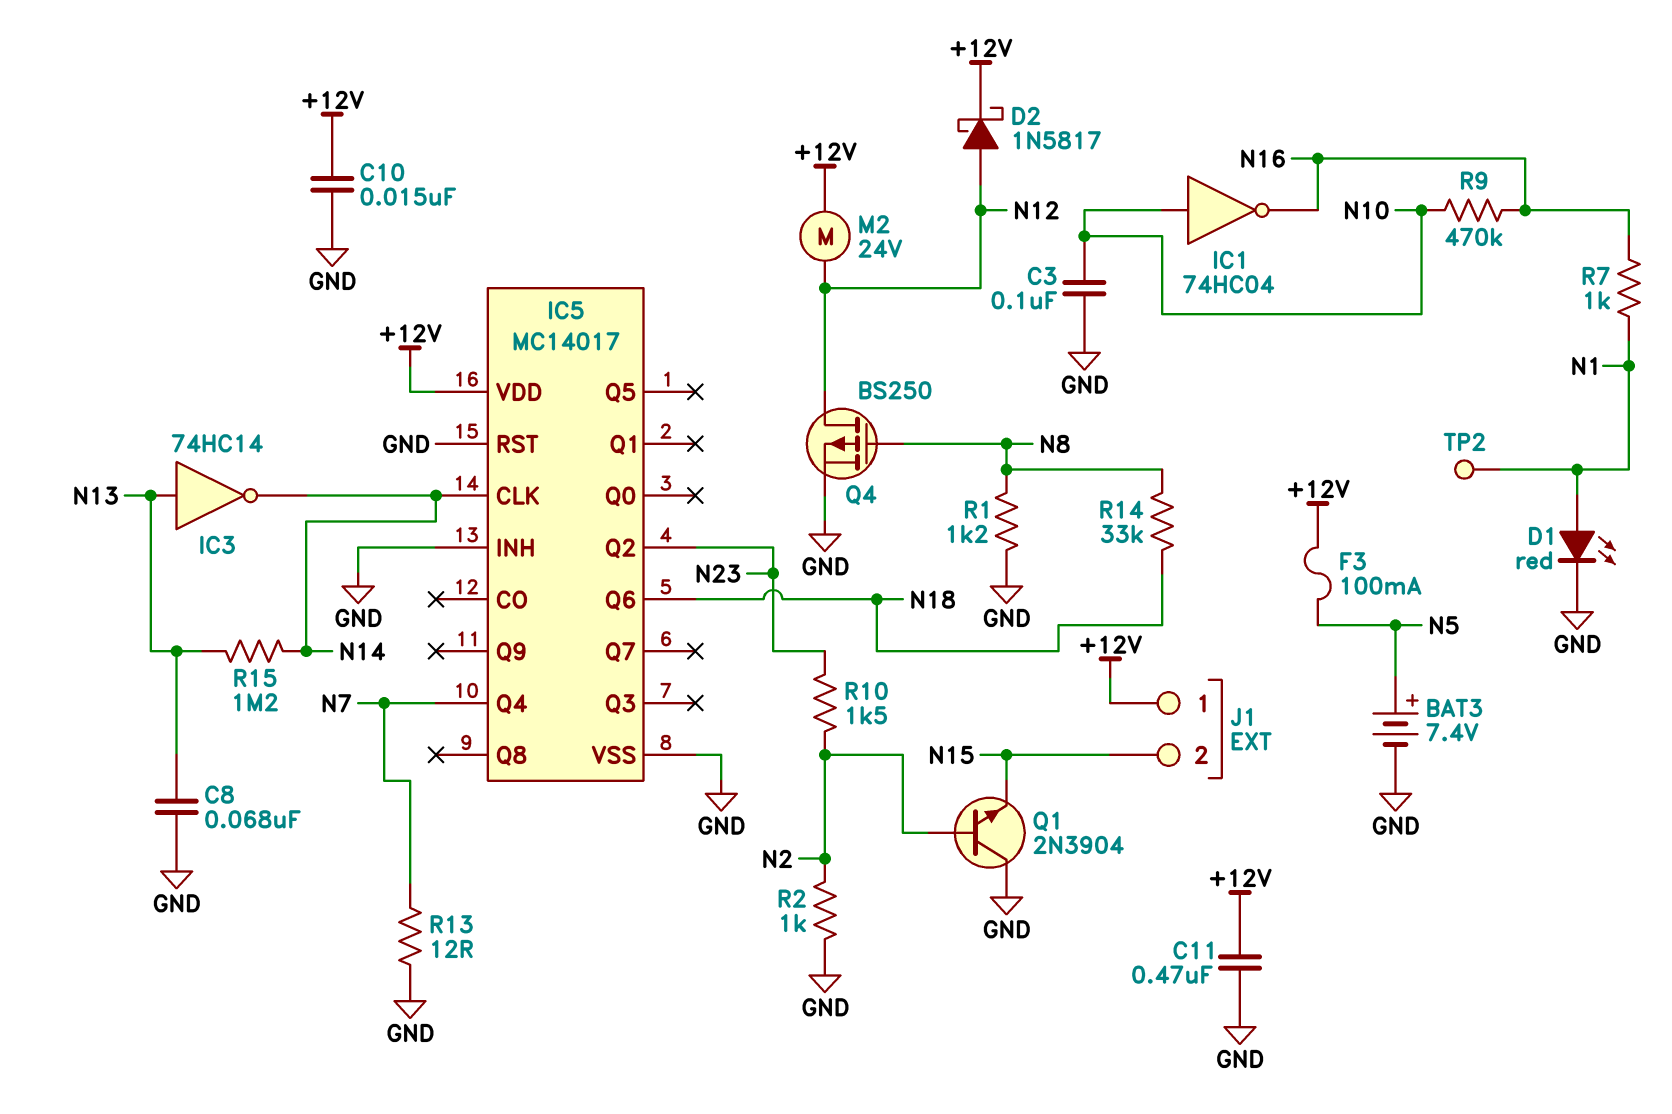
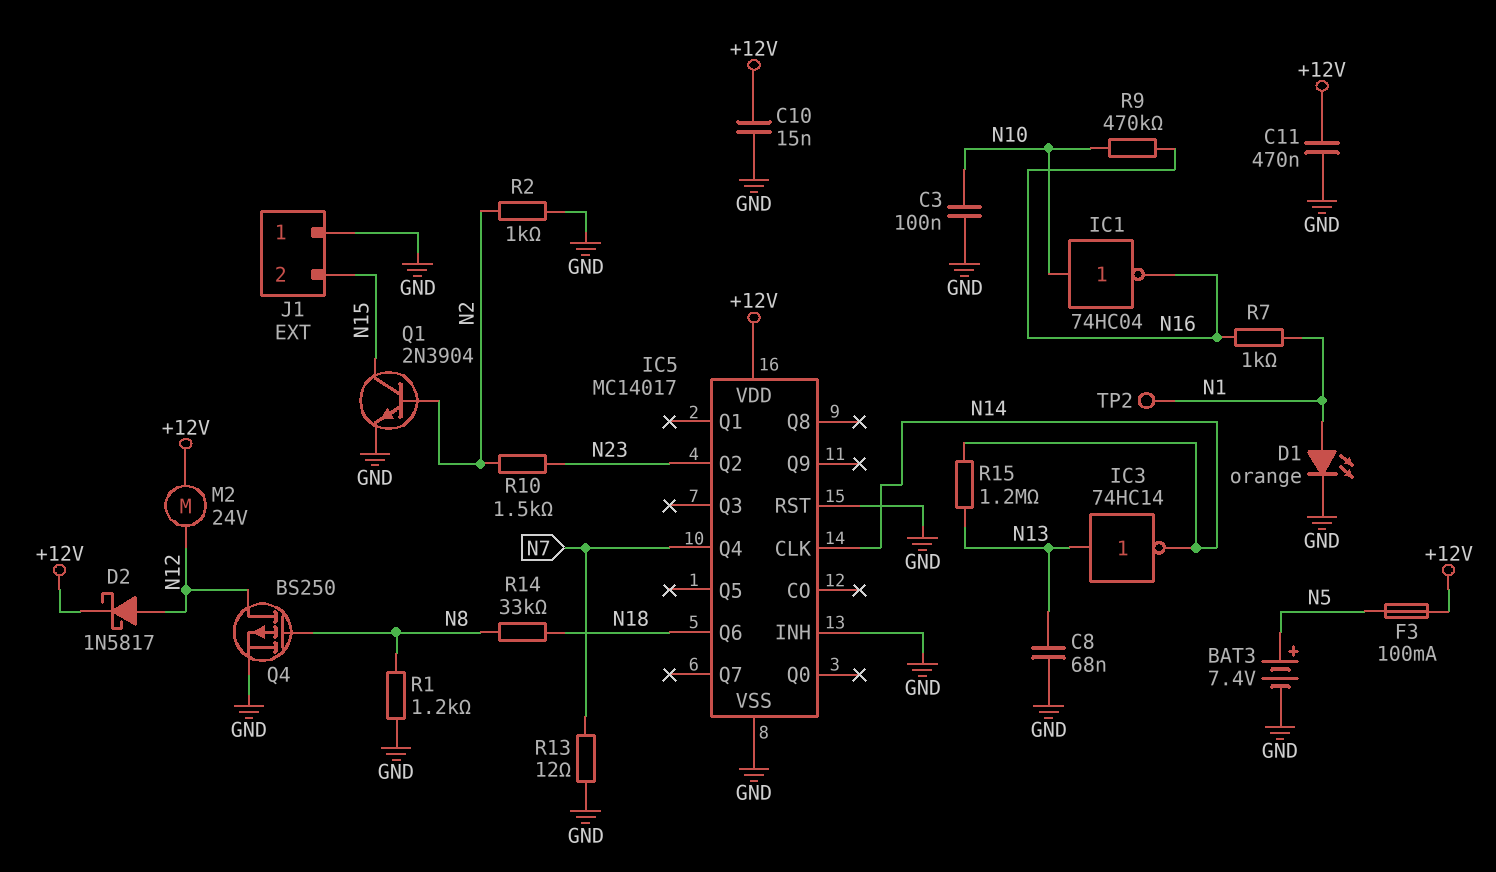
D1: LED red (A N1, K GND) -> LED orange (A N1, K GND)
J1 pin 1: +12V -> GND
Q1: NPN 2N3904 (B N2, C GND, E N15) -> NPN 2N3904 (B N2, C N15, E GND)

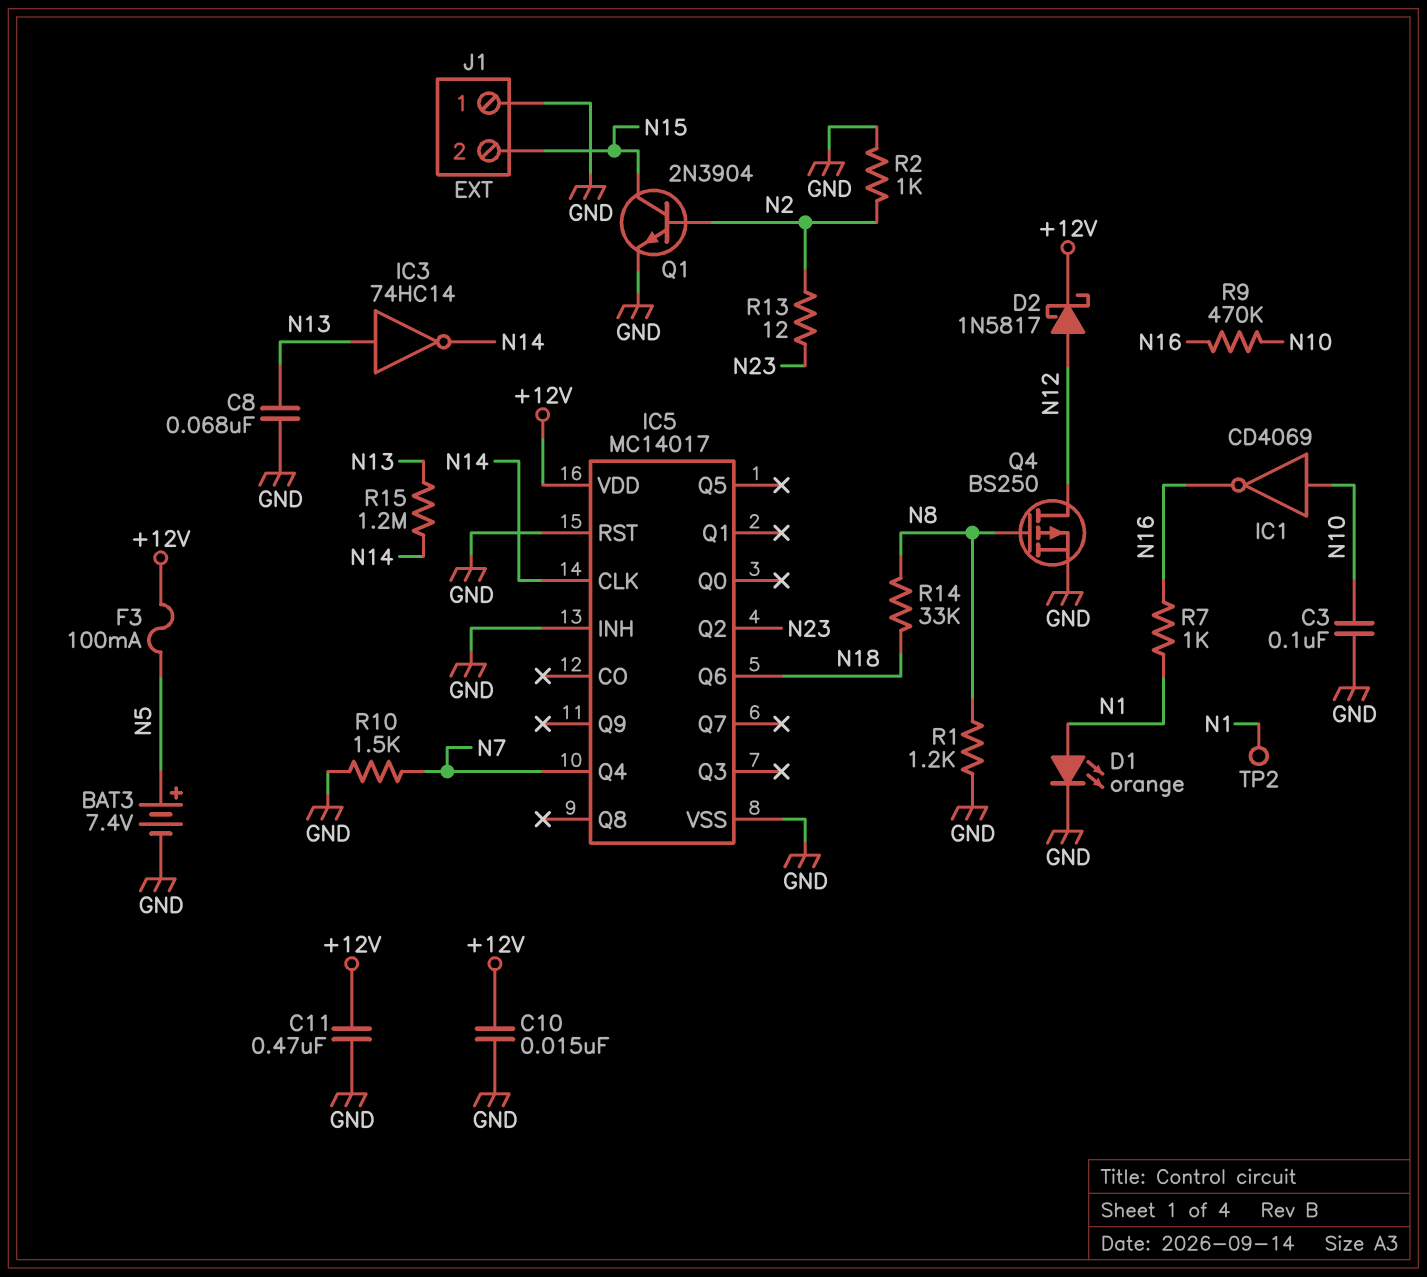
IC1: NOT 74HC04 (in N10, out N16) -> NOT CD4069 (in N10, out N16)
M2: motor 24V (+12V, N12) -> none
R10: 1.5k (N2, N23) -> 1.5k (GND, N7)
R13: 12 (GND, N7) -> 12 (N2, N23)

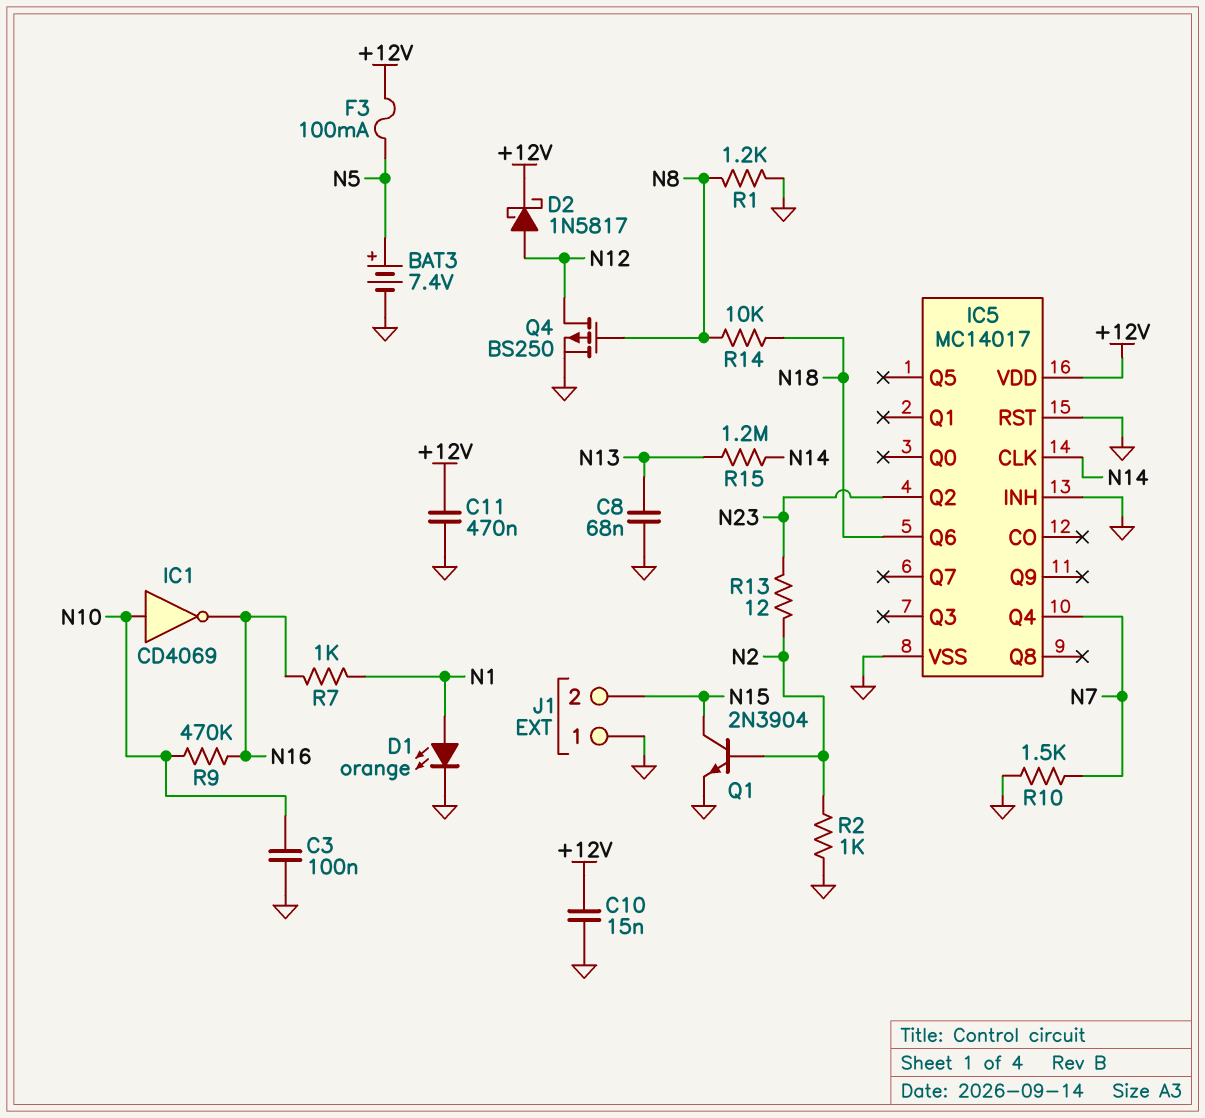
IC3: NOT 74HC14 (in N13, out N14) -> none
R14: 33k (N8, N18) -> 10k (N8, N18)
TP2: test point (N1) -> none

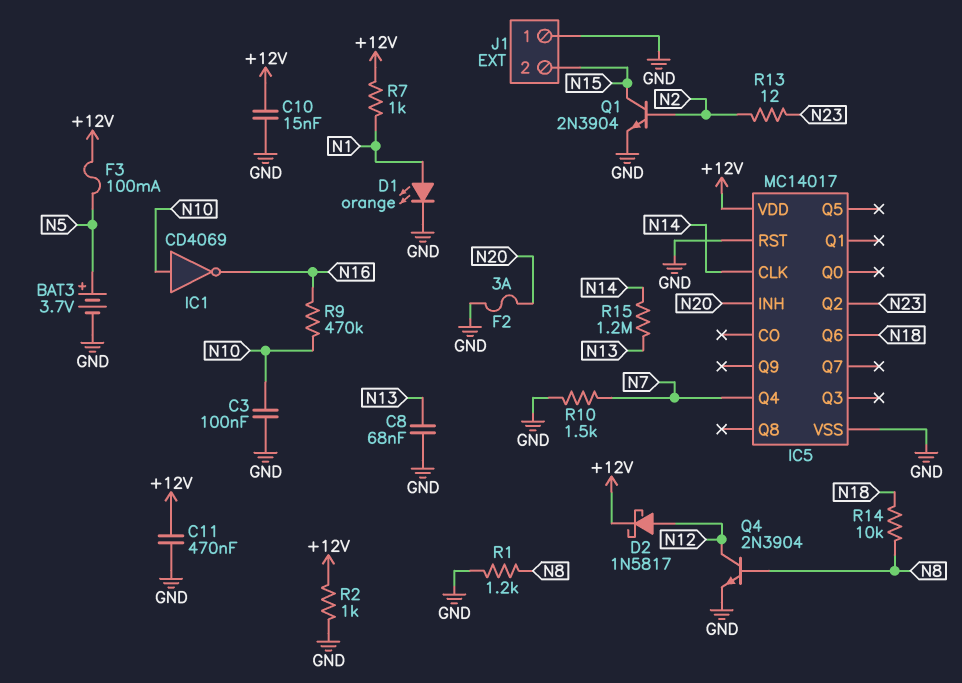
BAT3: 7.4V (plus N5, minus GND) -> 3.7V (plus N5, minus GND)
F2: none -> 3A (GND, N20)
IC5 pin INH: GND -> N20
Q4: PMOS BS250 (G N8, D N12, S GND) -> NPN 2N3904 (B N8, C N12, E GND)
R2: 1k (GND, N2) -> 1k (+12V, GND)
R7: 1k (N1, N16) -> 1k (+12V, N1)

